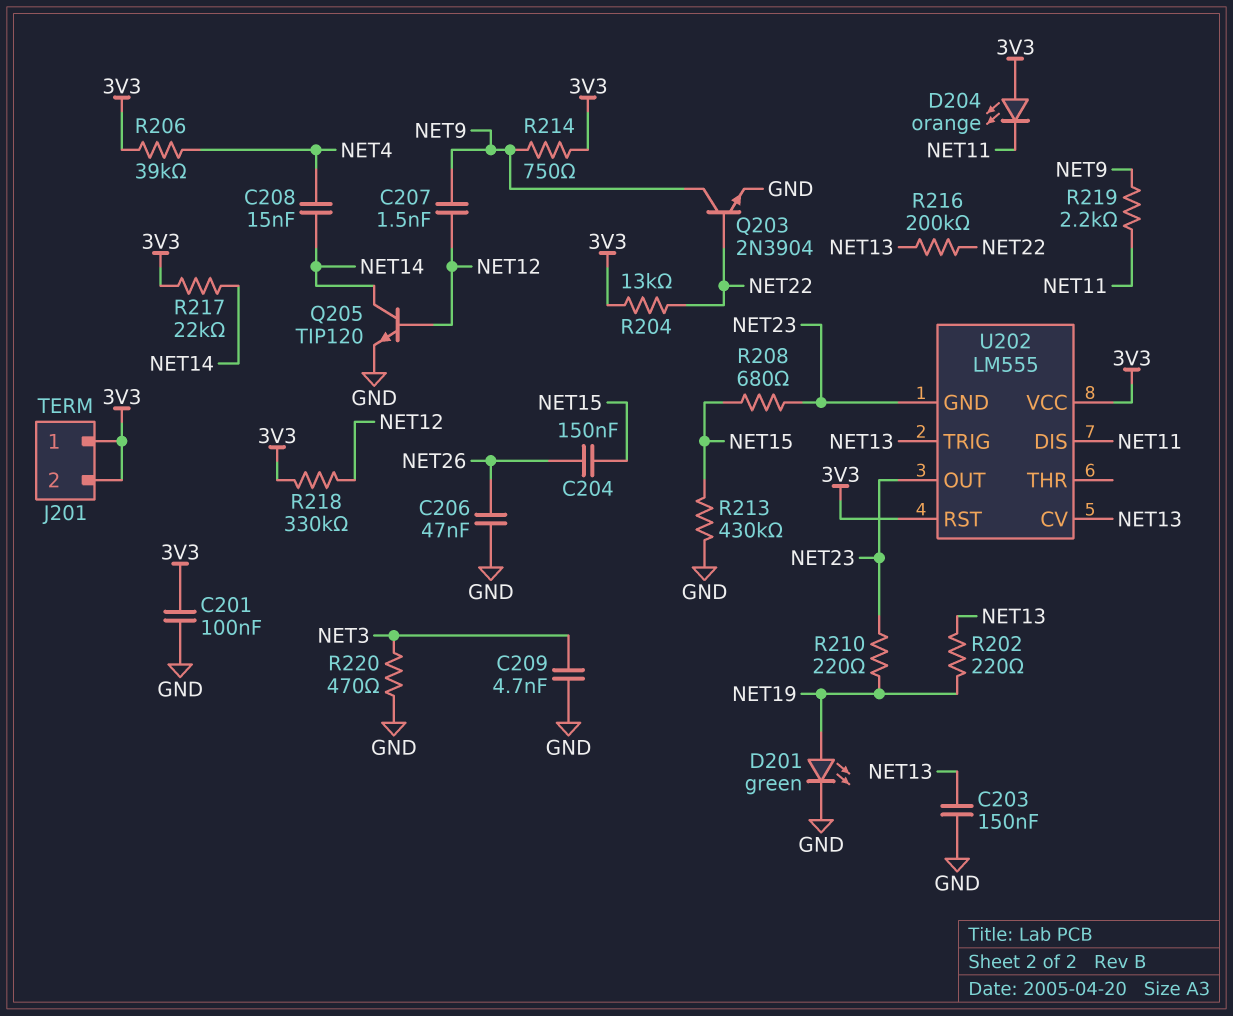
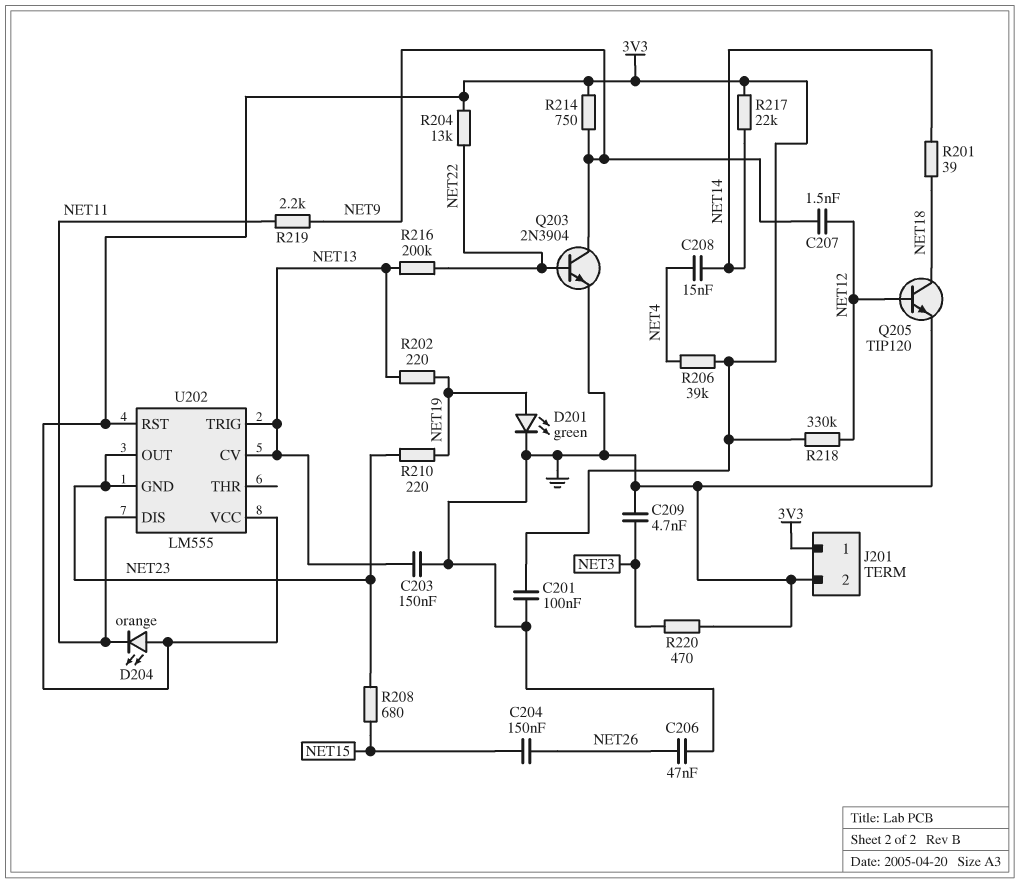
J201 pin 2: 3V3 -> GND
Q205: NPN TIP120 (B NET12, C NET14, E GND) -> NPN TIP120 (B NET12, C NET18, E GND)
R201: none -> 39 (NET14, NET18)
R213: 430k (GND, NET15) -> none

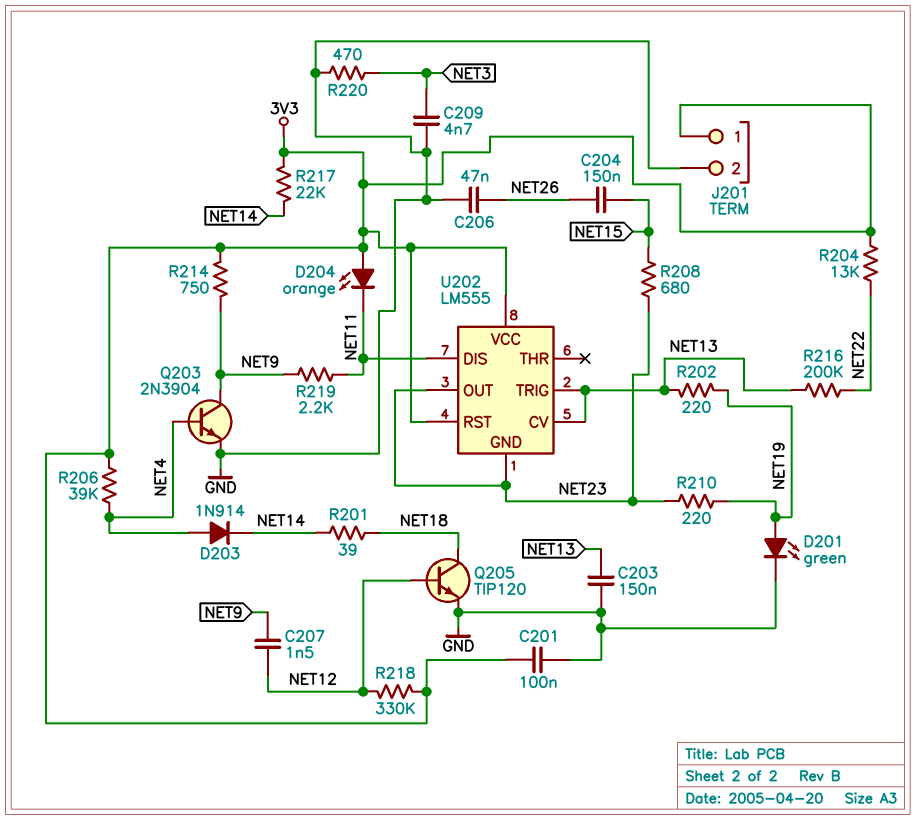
C208: 15nF (NET4, NET14) -> none
D203: none -> diode 1N914 (A NET4, K NET14)
Q203: NPN 2N3904 (B NET22, C NET9, E GND) -> NPN 2N3904 (B NET4, C NET9, E GND)

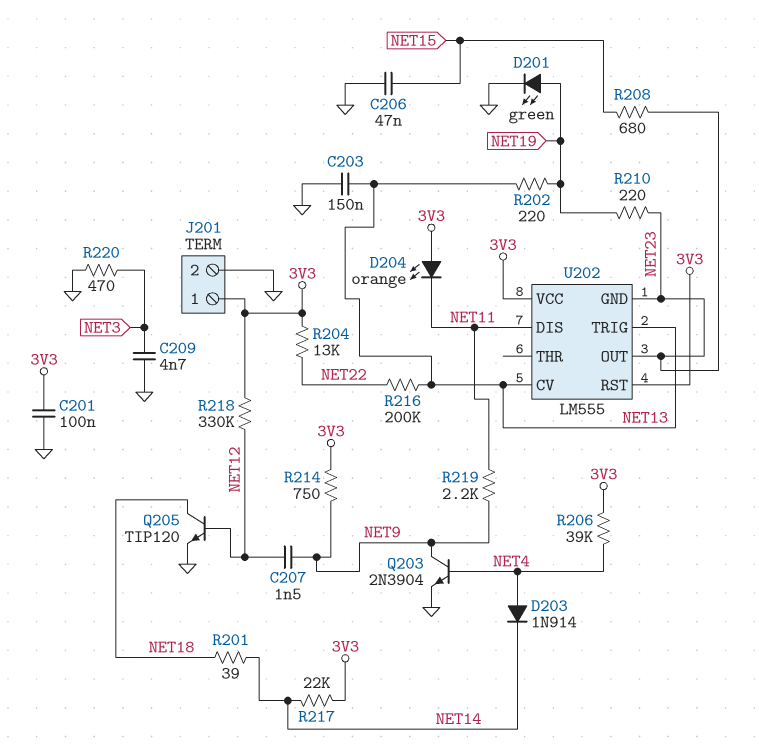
C204: 150nF (NET15, NET26) -> none
C206: 47nF (GND, NET26) -> 47nF (GND, NET15)

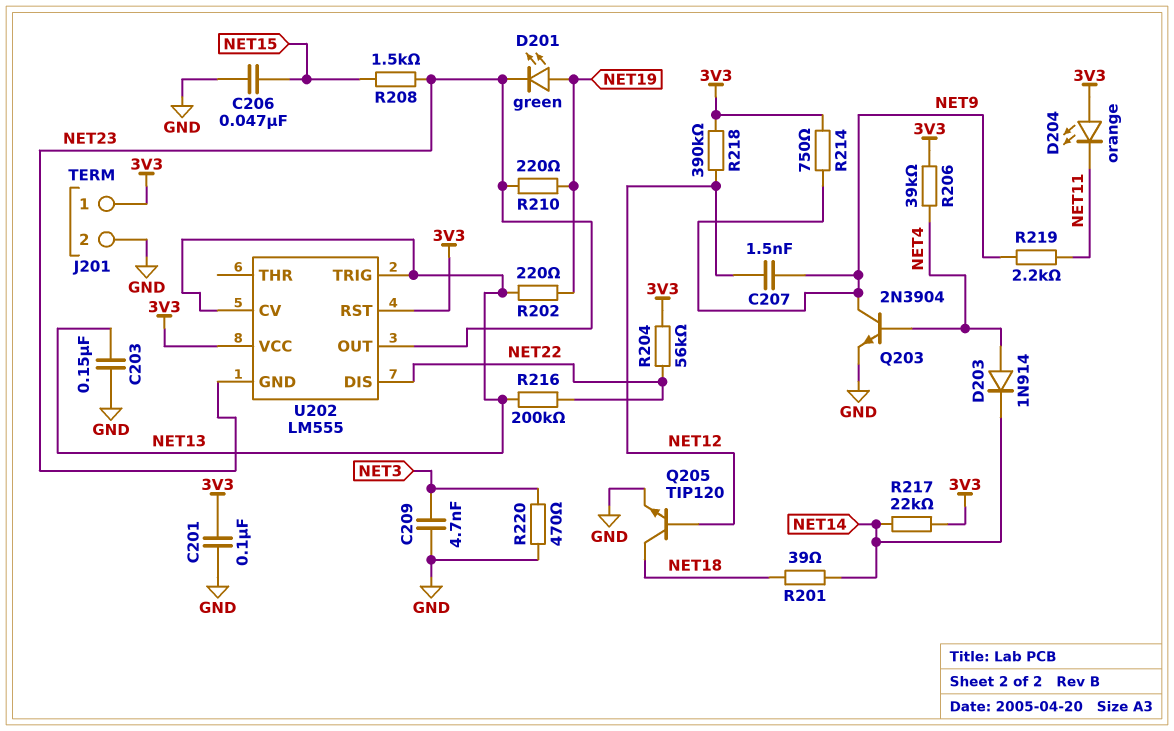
D201: LED green (A NET19, K GND) -> LED green (A NET19, K NET23)
R204: 13k (3V3, NET22) -> 56k (3V3, NET22)
R208: 680 (NET15, NET23) -> 1.5k (NET15, NET23)
R218: 330k (3V3, NET12) -> 390k (3V3, NET12)
U202 pin DIS: NET11 -> NET22

